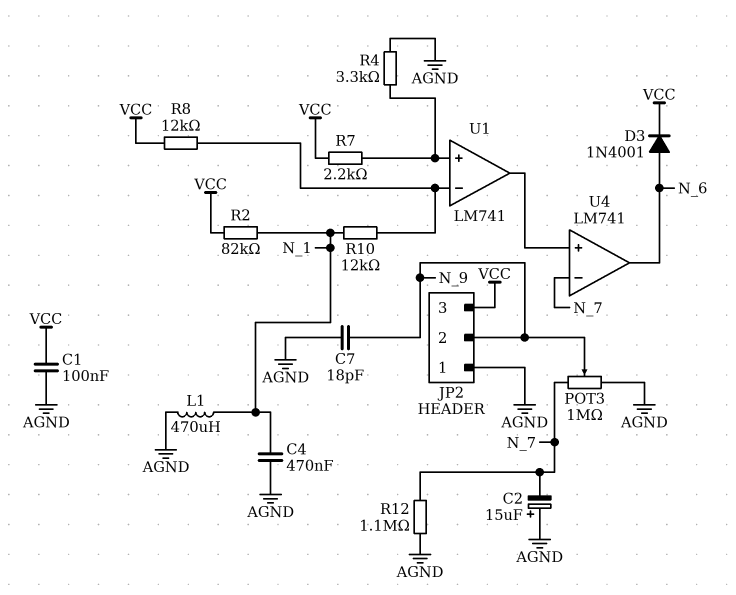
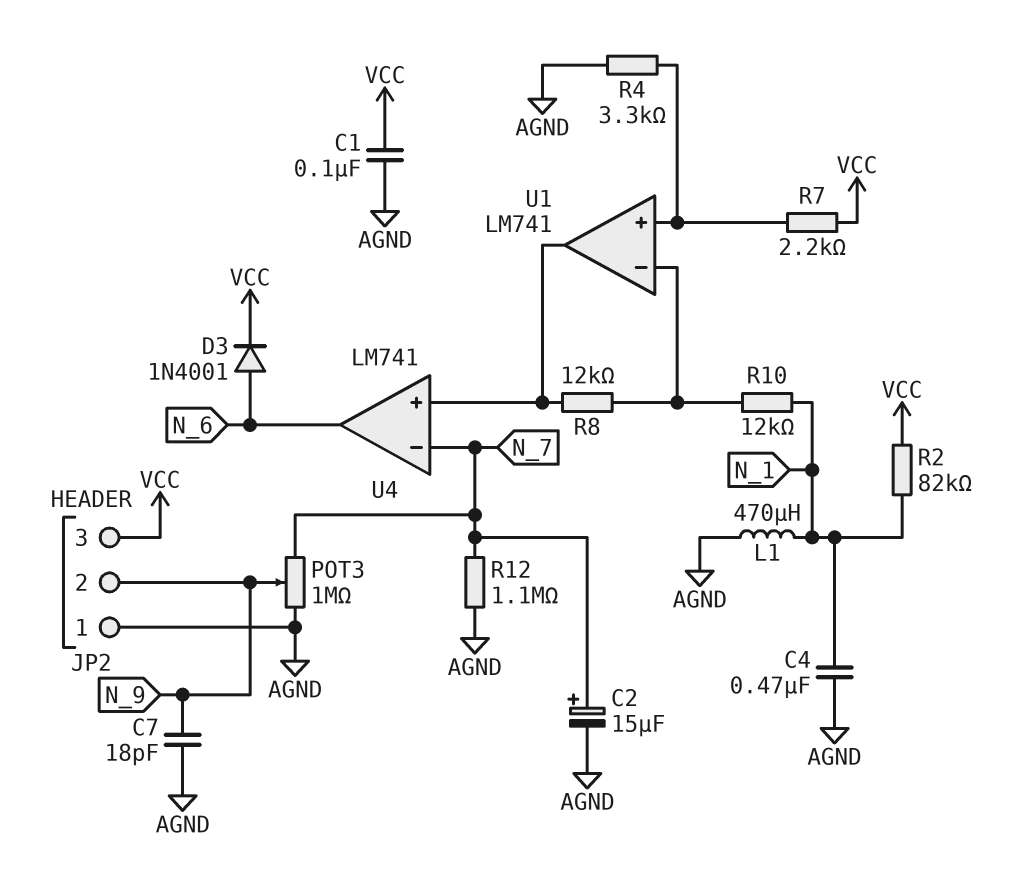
C2: 15uF (plus AGND, minus N_7) -> 15uF (plus N_7, minus AGND)
R8: 12k (U1/in-, VCC) -> 12k (U1/in-, U1/out)

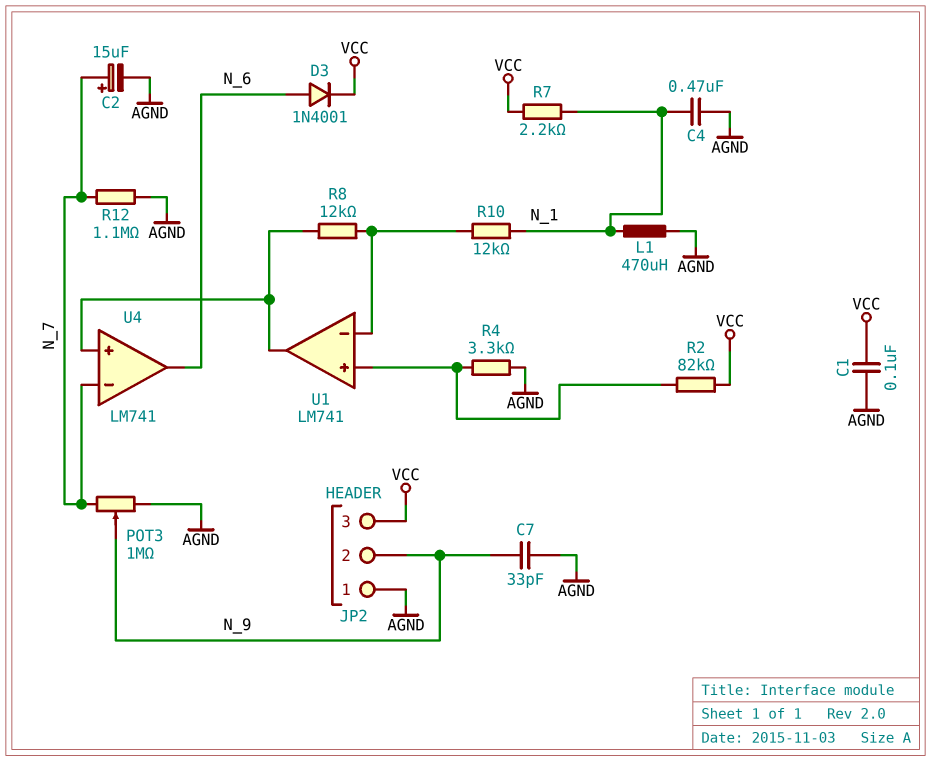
C7: 18pF (AGND, N_9) -> 33pF (AGND, N_9)
R2: 82k (N_1, VCC) -> 82k (U1/in+, VCC)
R7: 2.2k (U1/in+, VCC) -> 2.2k (N_1, VCC)

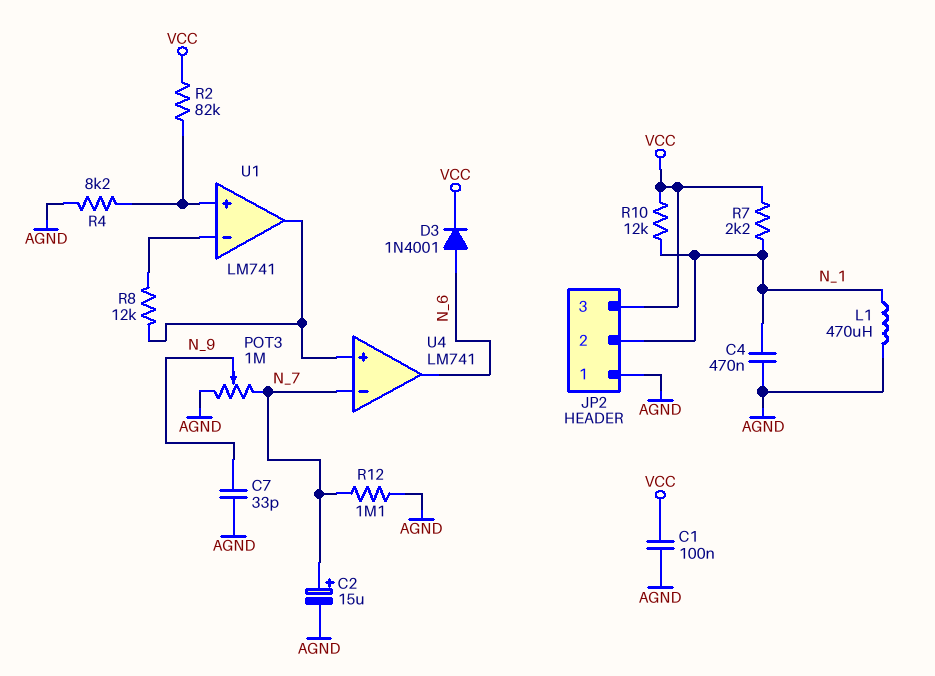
JP2 pin 2: N_9 -> N_1
R4: 3.3k (AGND, U1/in+) -> 8.2k (AGND, U1/in+)
R10: 12k (N_1, U1/in-) -> 12k (N_1, VCC)

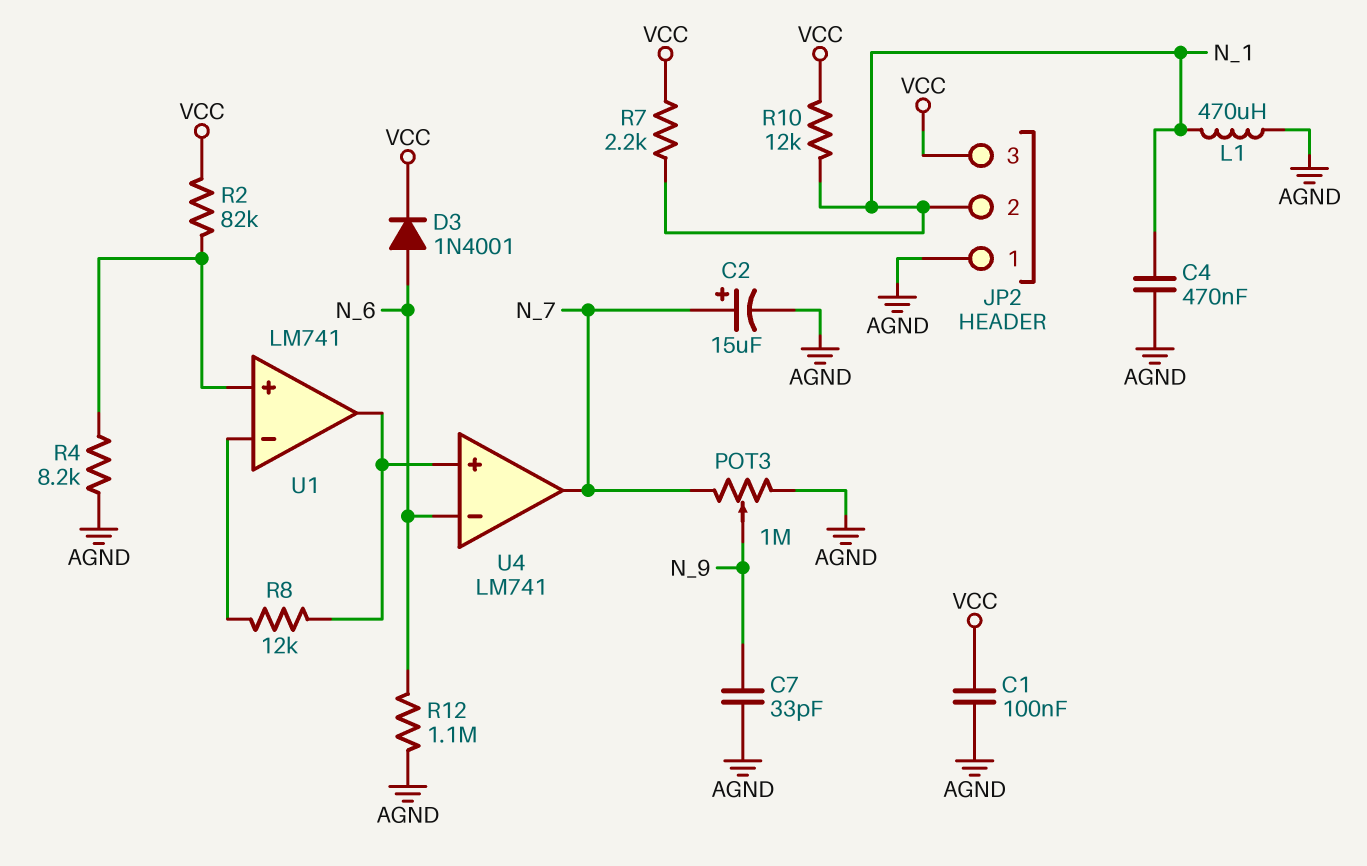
R12: 1.1M (AGND, N_7) -> 1.1M (AGND, N_6)
U4 pin in-: N_7 -> N_6
U4 pin out: N_6 -> N_7

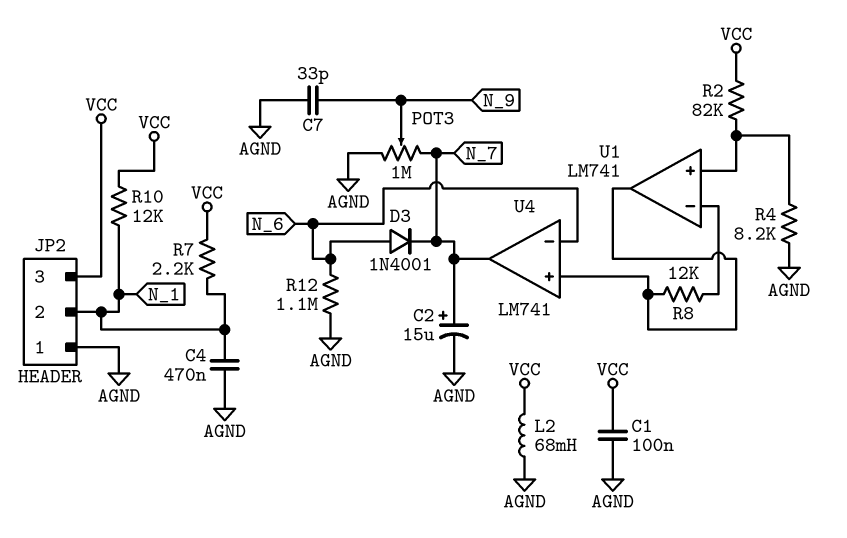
D3: diode 1N4001 (A N_6, K VCC) -> diode 1N4001 (A N_6, K N_7)
L1: 470uH (AGND, N_1) -> none
L2: none -> 68mH (AGND, VCC)

